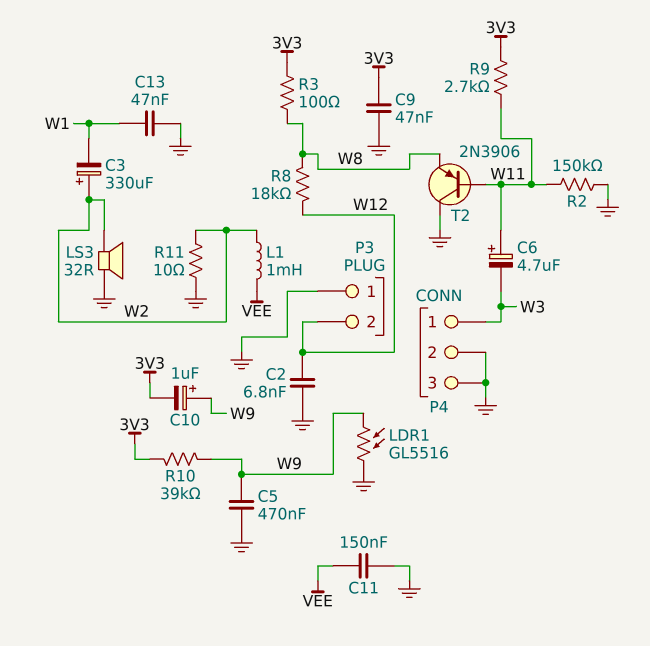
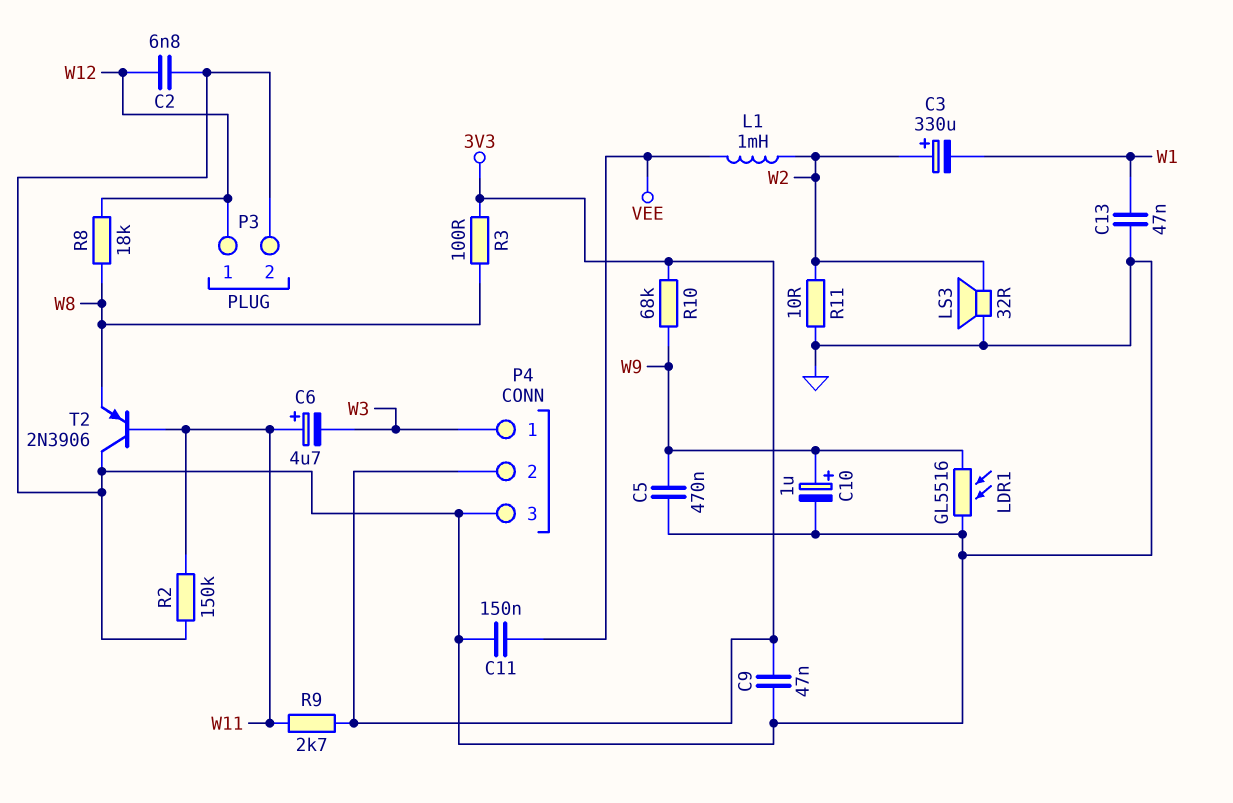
C10: 1uF (plus W9, minus 3V3) -> 1uF (plus W9, minus GND)
P3 pin 1: GND -> W12
P3 pin 2: W12 -> GND
P4 pin 2: GND -> 3V3
R10: 39k (3V3, W9) -> 68k (3V3, W9)

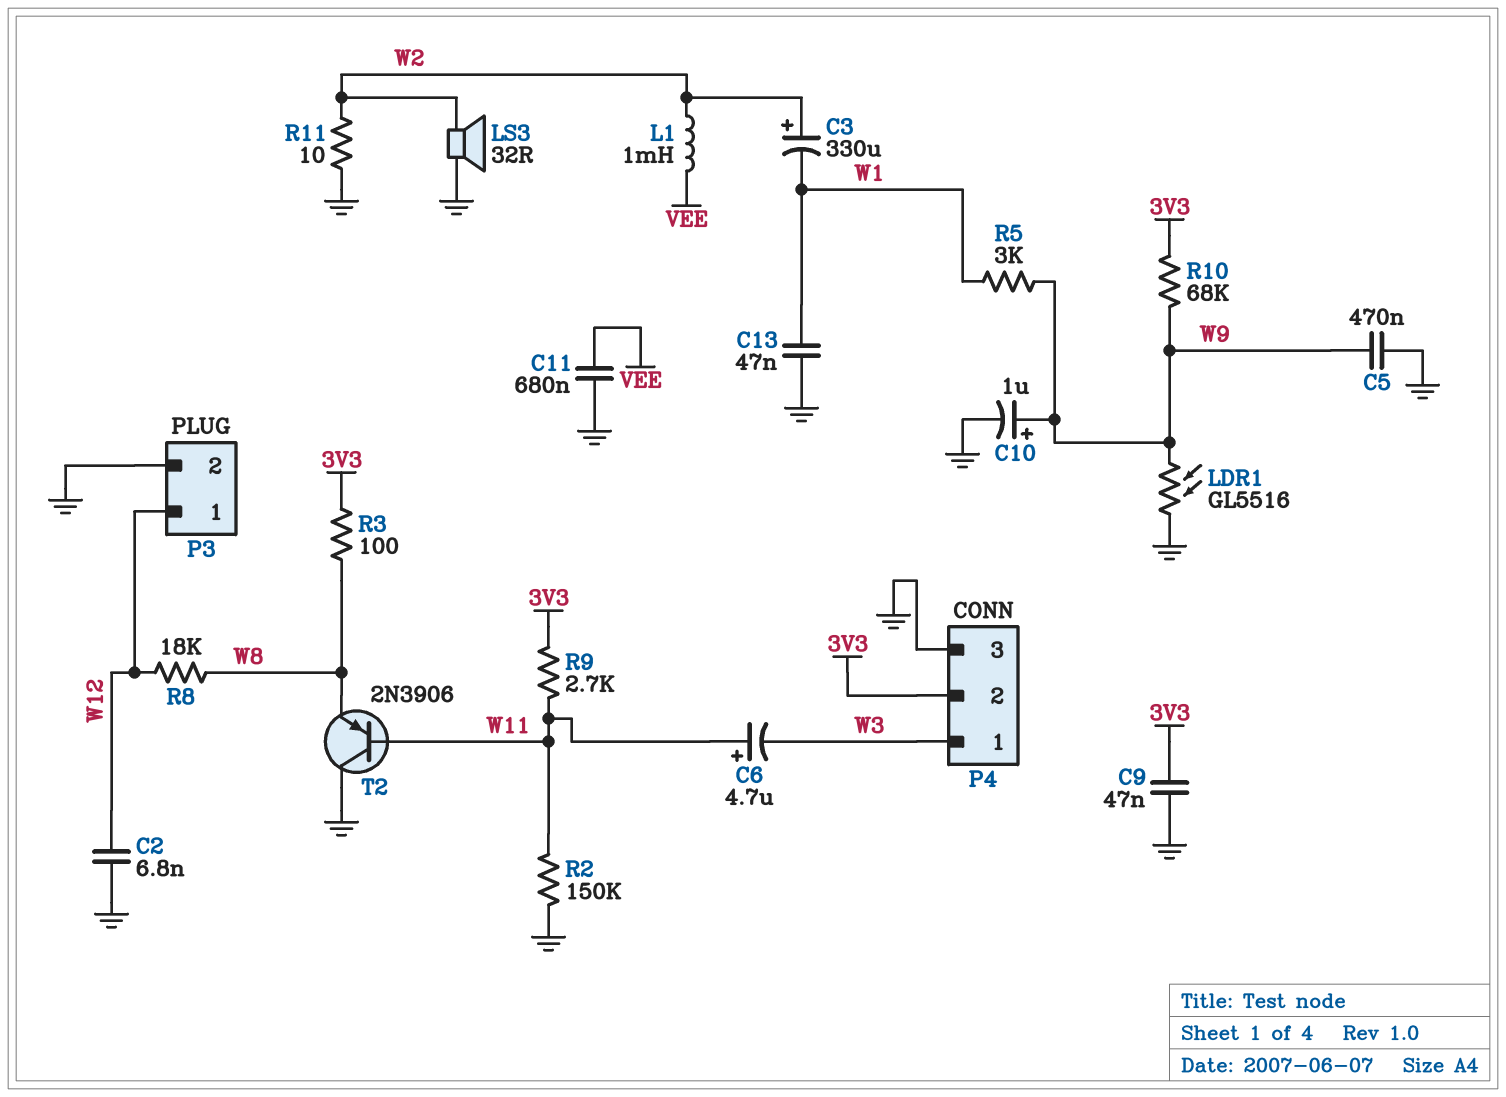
C11: 150nF (GND, VEE) -> 680nF (GND, VEE)
R5: none -> 3k (W1, W9)

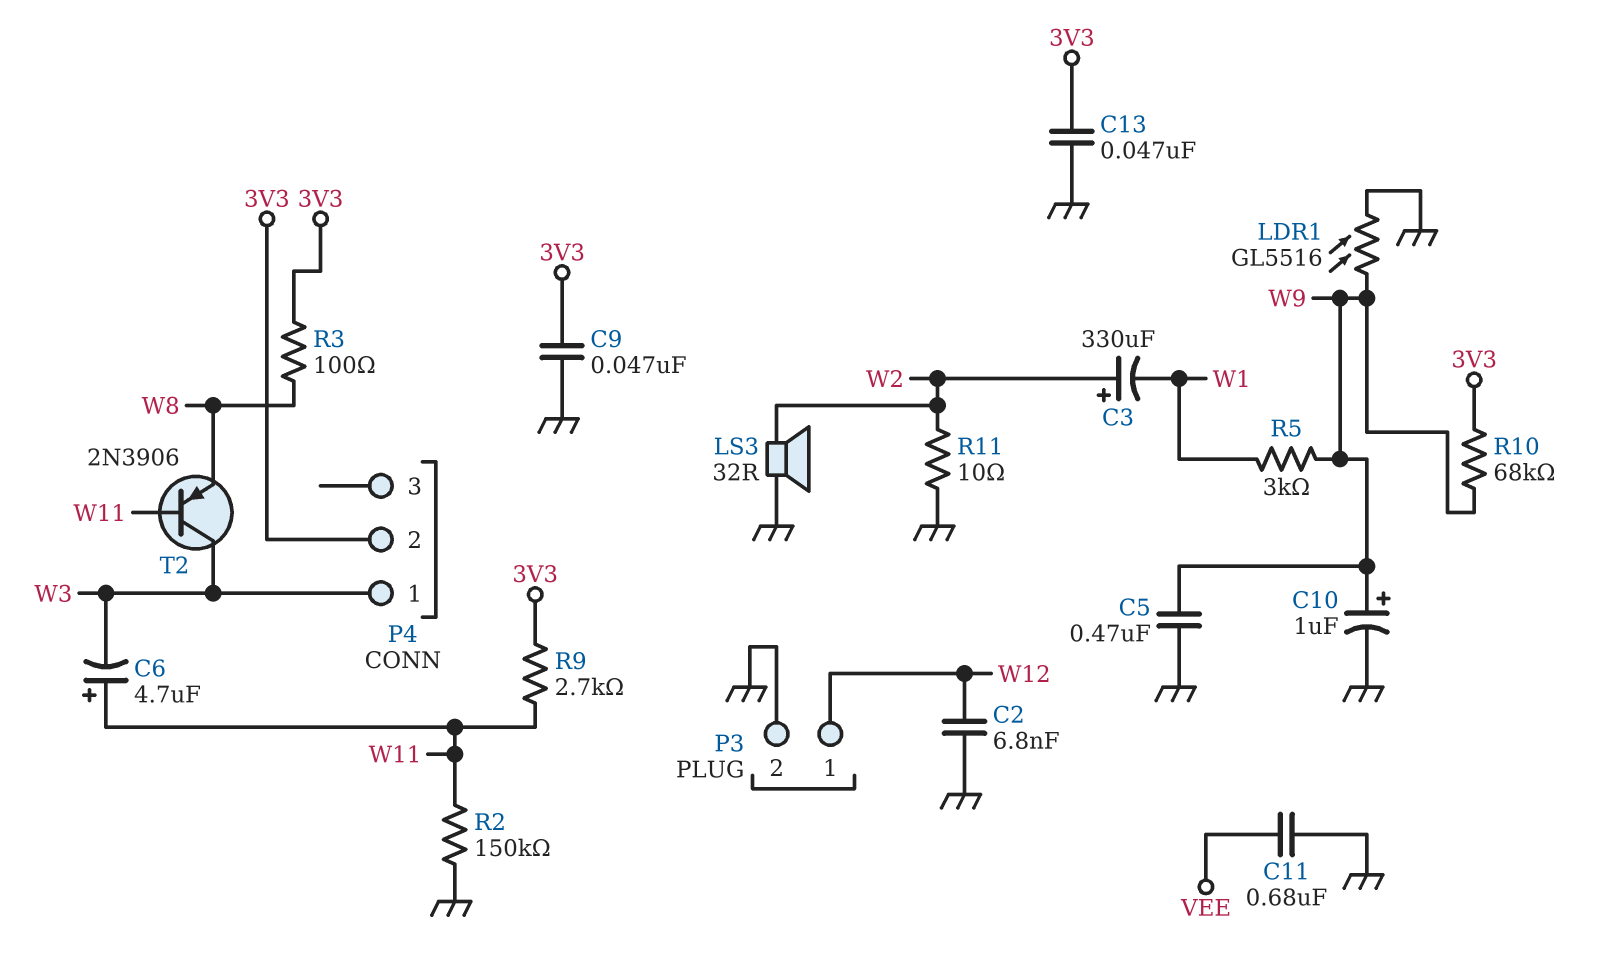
C13: 47nF (GND, W1) -> 47nF (3V3, GND)
L1: 1mH (VEE, W2) -> none
P4 pin 3: GND -> none
R8: 18k (W8, W12) -> none
T2: PNP 2N3906 (B W11, C GND, E W8) -> PNP 2N3906 (B W11, C W3, E W8)

